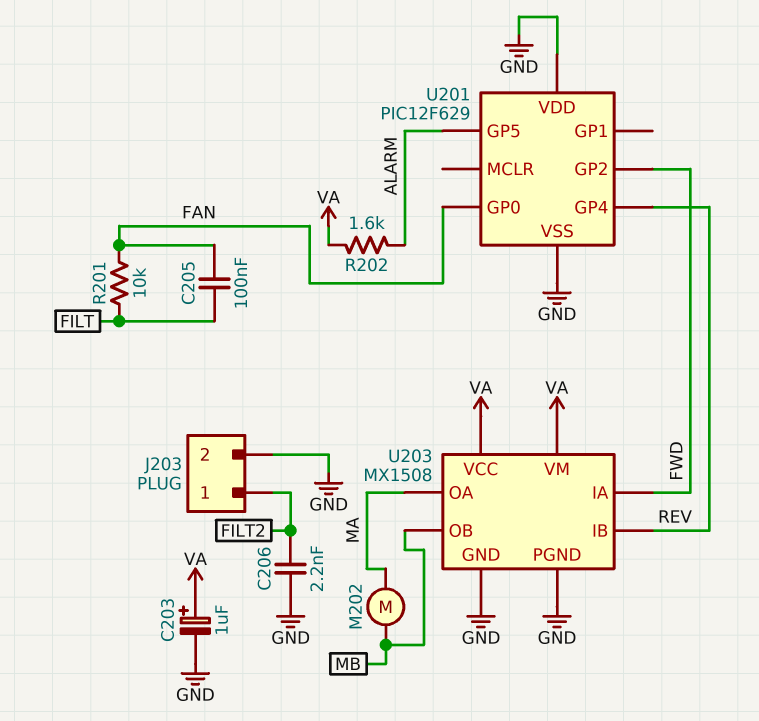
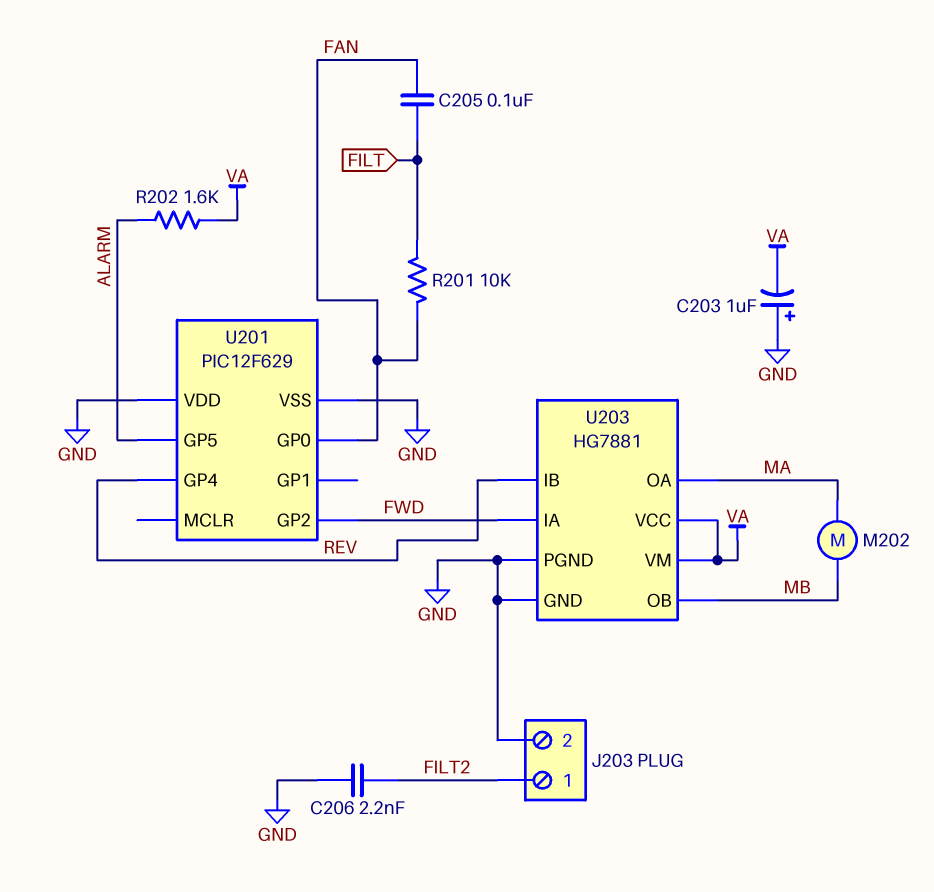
C203: 1uF (plus VA, minus GND) -> 1uF (plus GND, minus VA)
U203: MX1508 -> HG7881

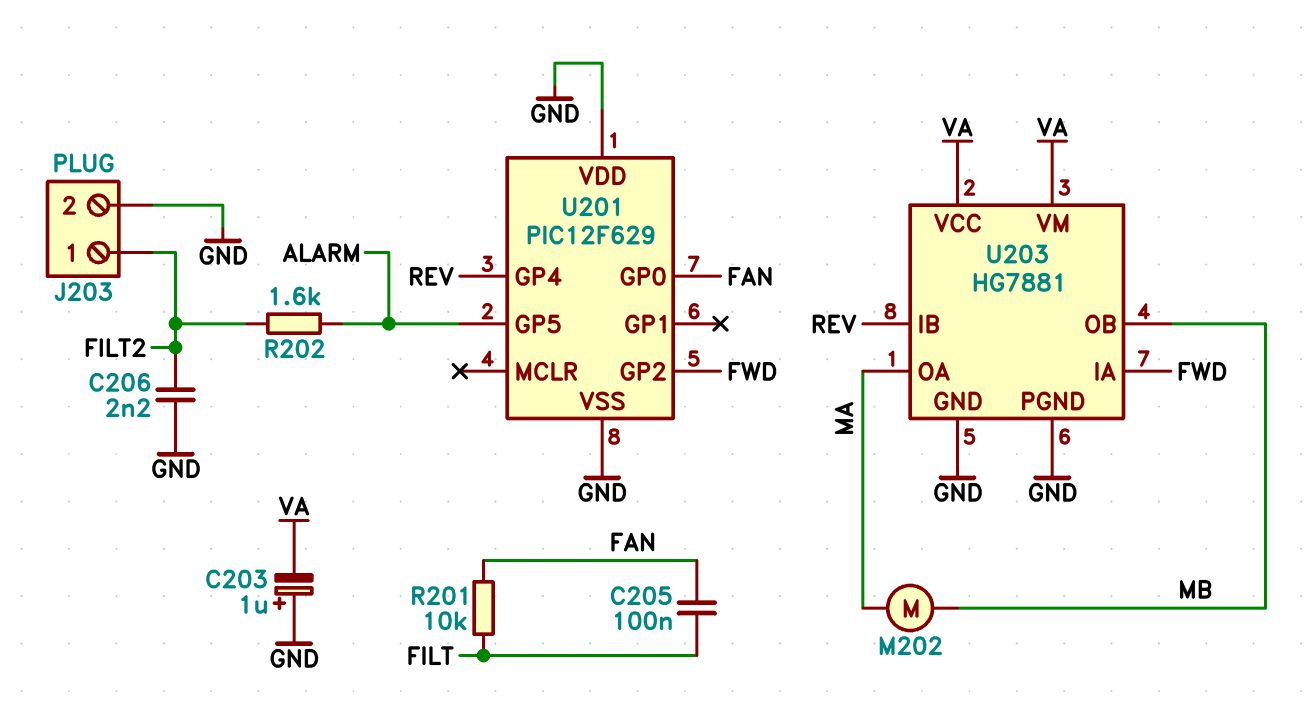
R202: 1.6k (ALARM, VA) -> 1.6k (ALARM, FILT2)

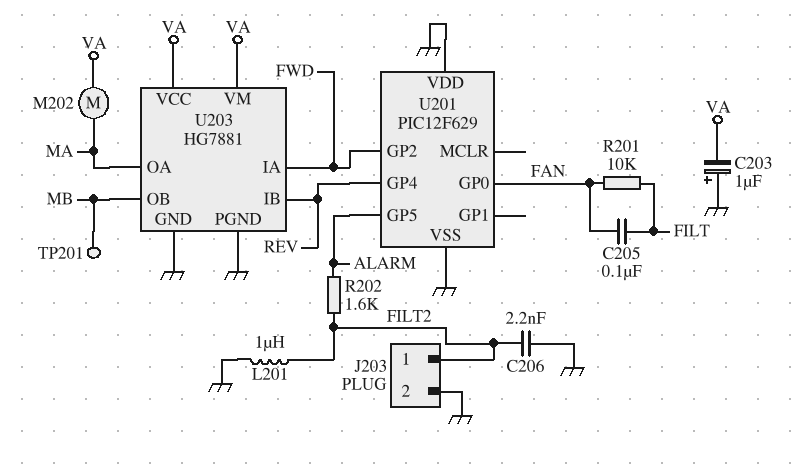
L201: none -> 1uH (FILT2, GND)
M202: motor (MA, MB) -> motor (MA, VA)
TP201: none -> test point (MB)

